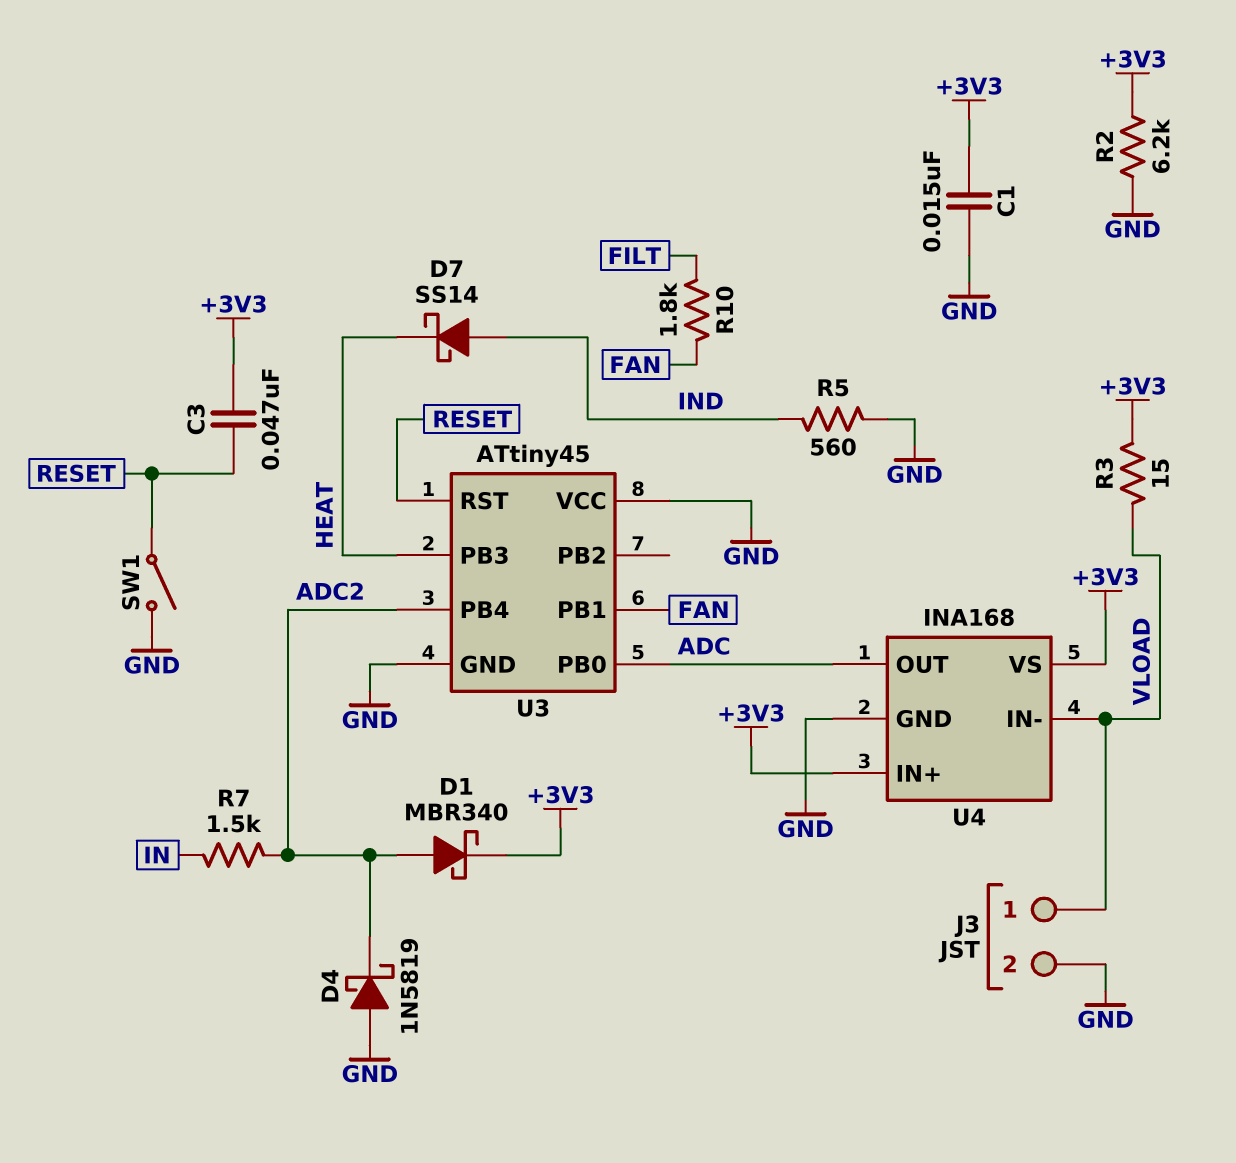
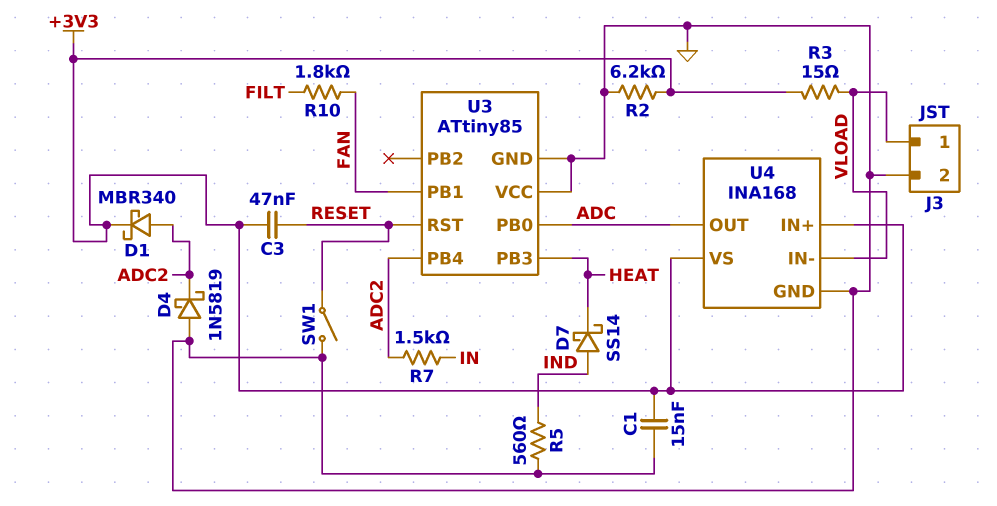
U3: ATtiny45 -> ATtiny85

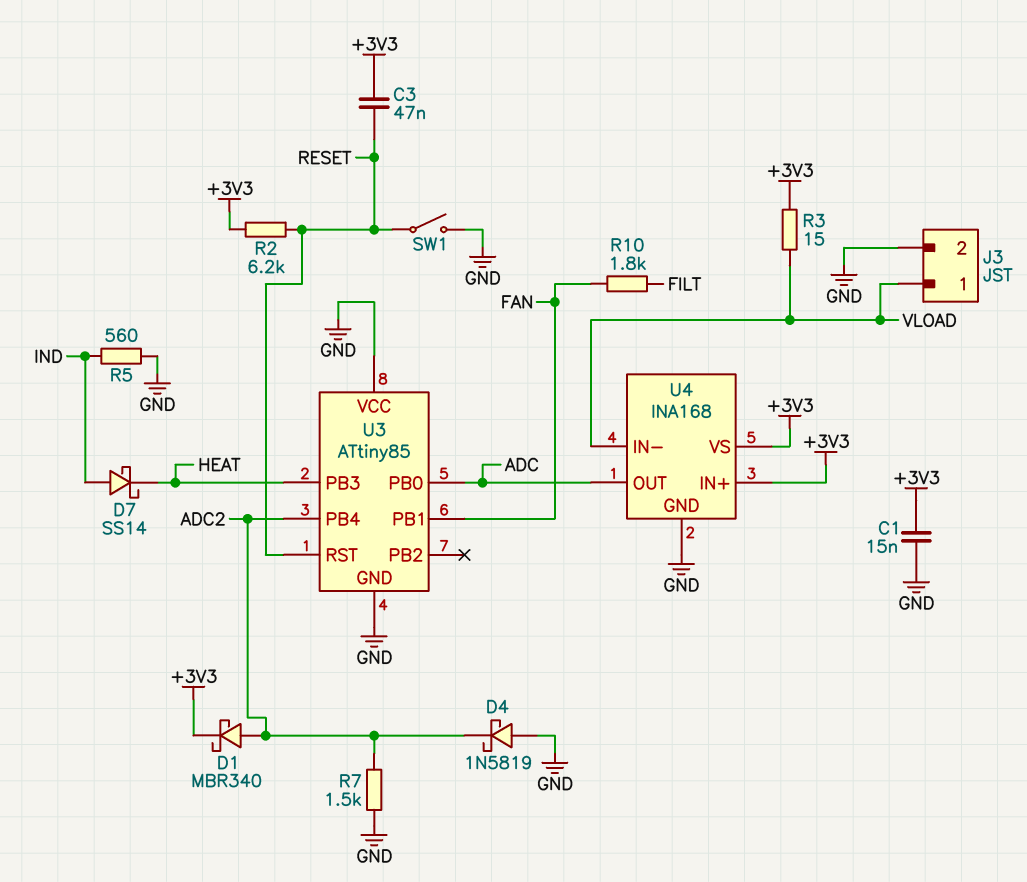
R2: 6.2k (+3V3, GND) -> 6.2k (+3V3, RESET)
R7: 1.5k (ADC2, IN) -> 1.5k (ADC2, GND)

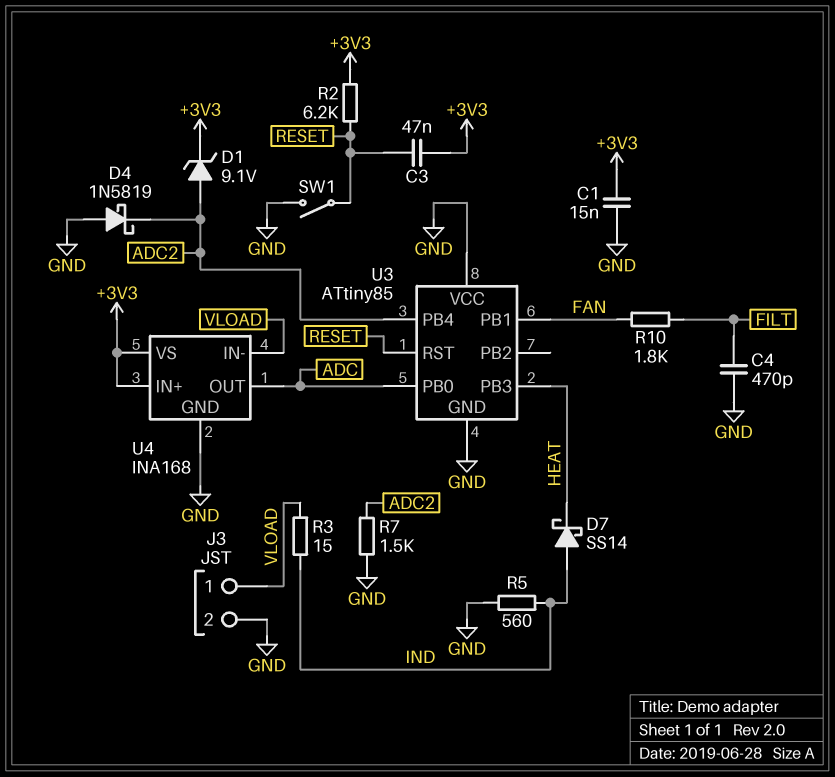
C4: none -> 470pF (FILT, GND)
D1: schottky MBR340 (A ADC2, K +3V3) -> zener 9.1V (A ADC2, K +3V3)
R3: 15 (+3V3, VLOAD) -> 15 (IND, VLOAD)

